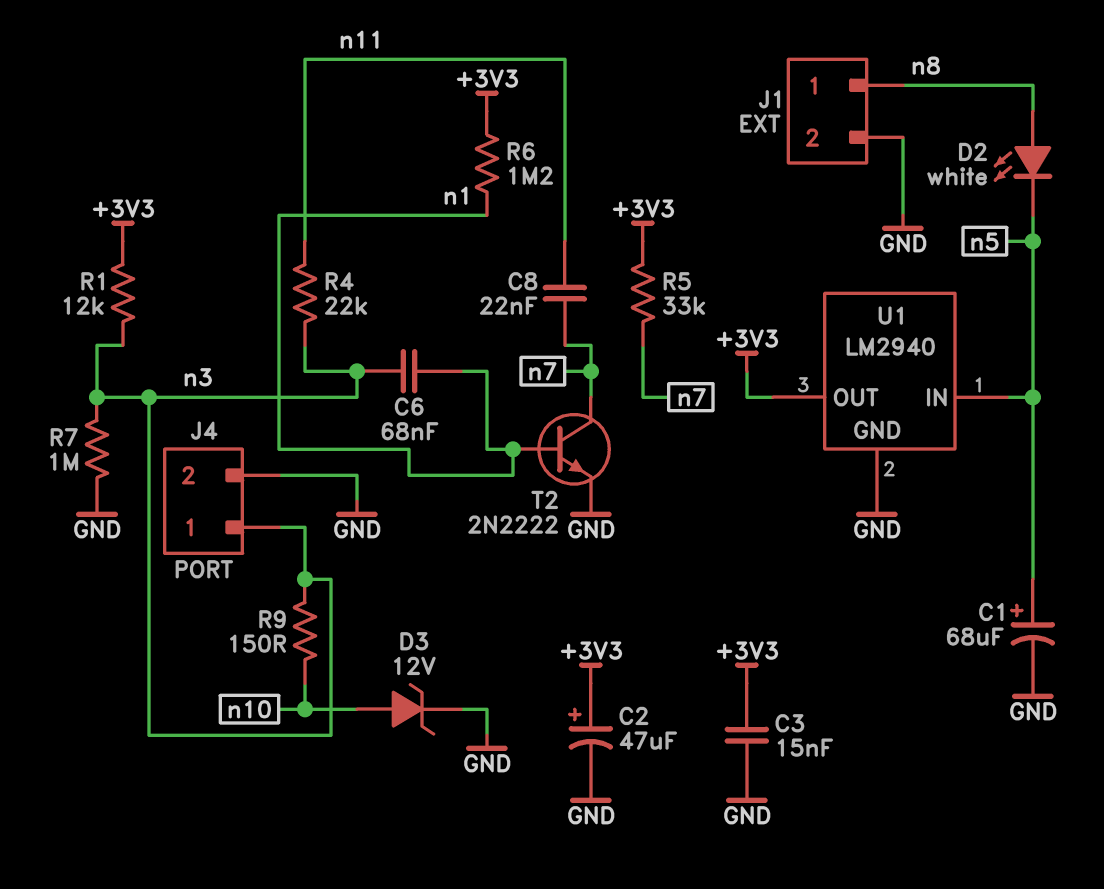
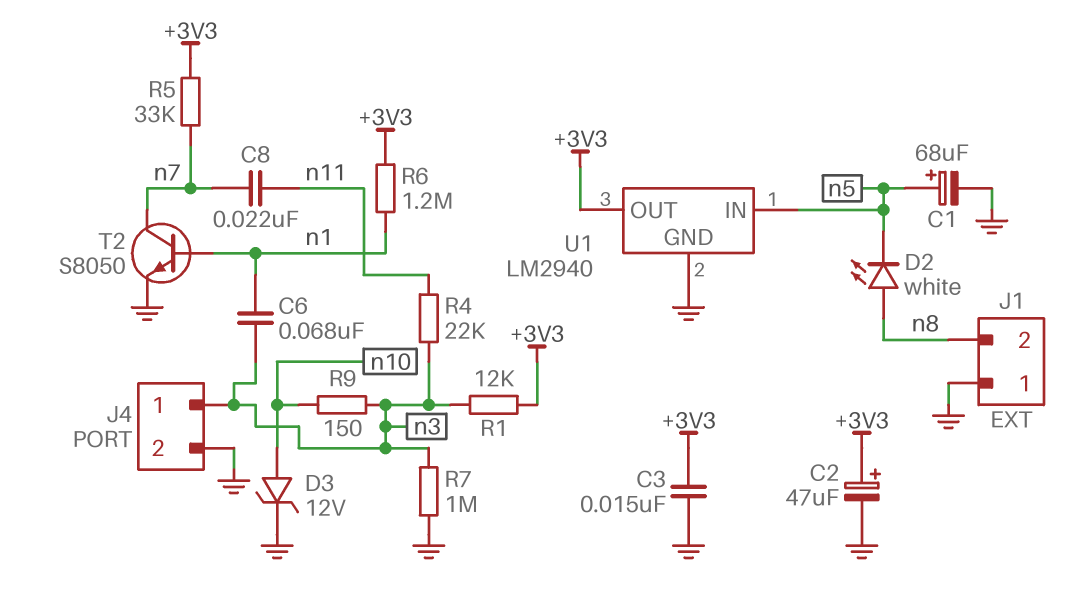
J1 pin 1: n8 -> GND
J1 pin 2: GND -> n8
T2: NPN 2N2222 (B n1, C n7, E GND) -> NPN S8050 (B n1, C n7, E GND)

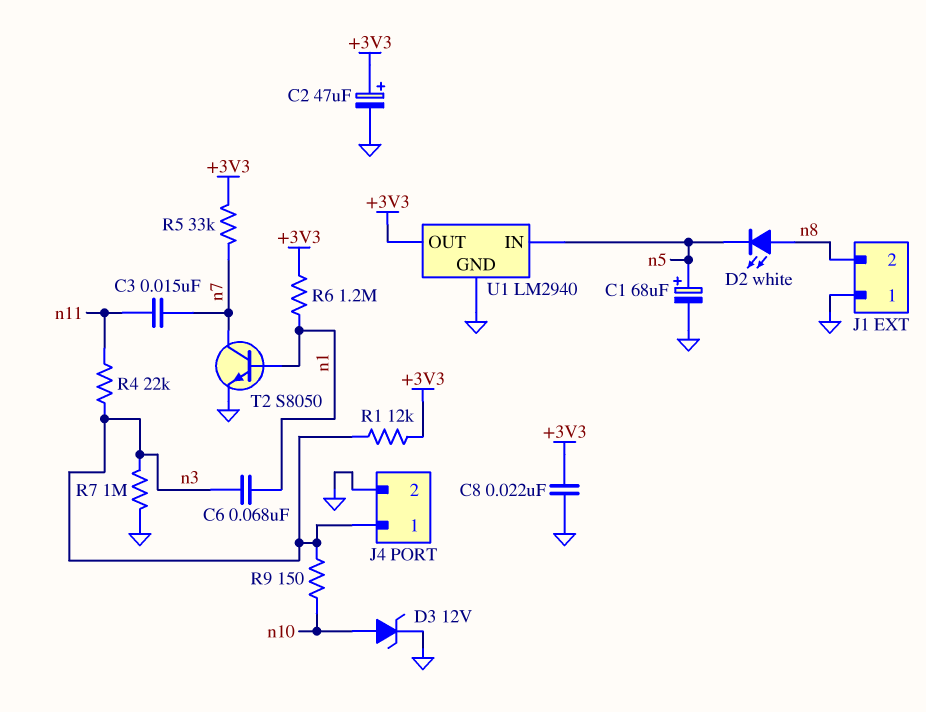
C3: 15nF (+3V3, GND) -> 15nF (n7, n11)
C8: 22nF (n7, n11) -> 22nF (+3V3, GND)

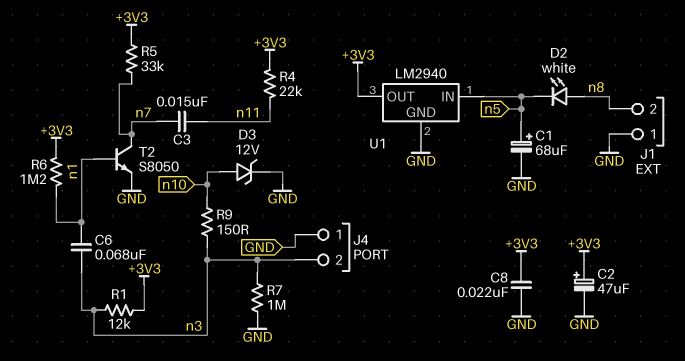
J4 pin 1: n3 -> GND
J4 pin 2: GND -> n3
R4: 22k (n3, n11) -> 22k (+3V3, n11)

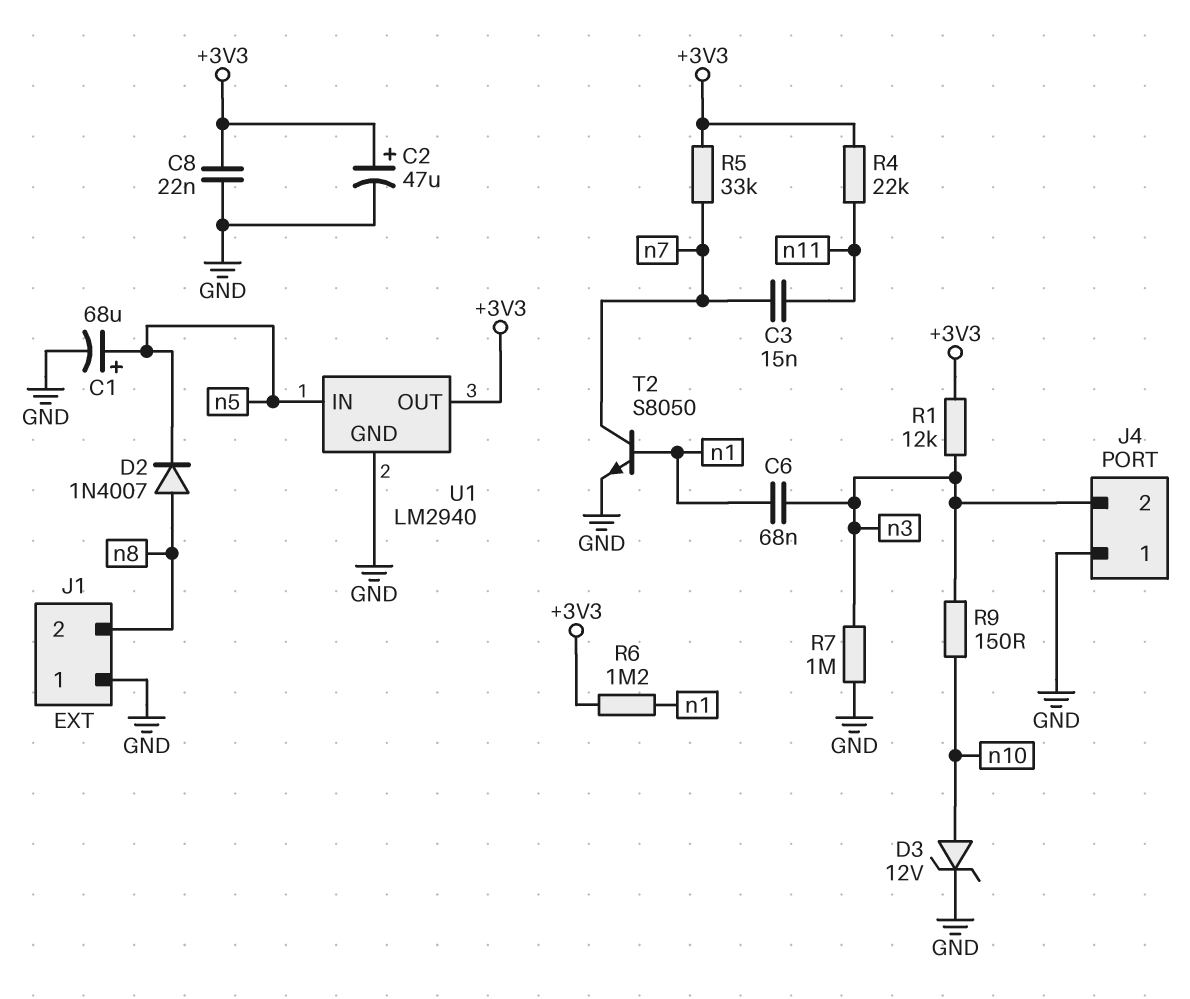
D2: LED white (A n8, K n5) -> diode 1N4007 (A n8, K n5)

